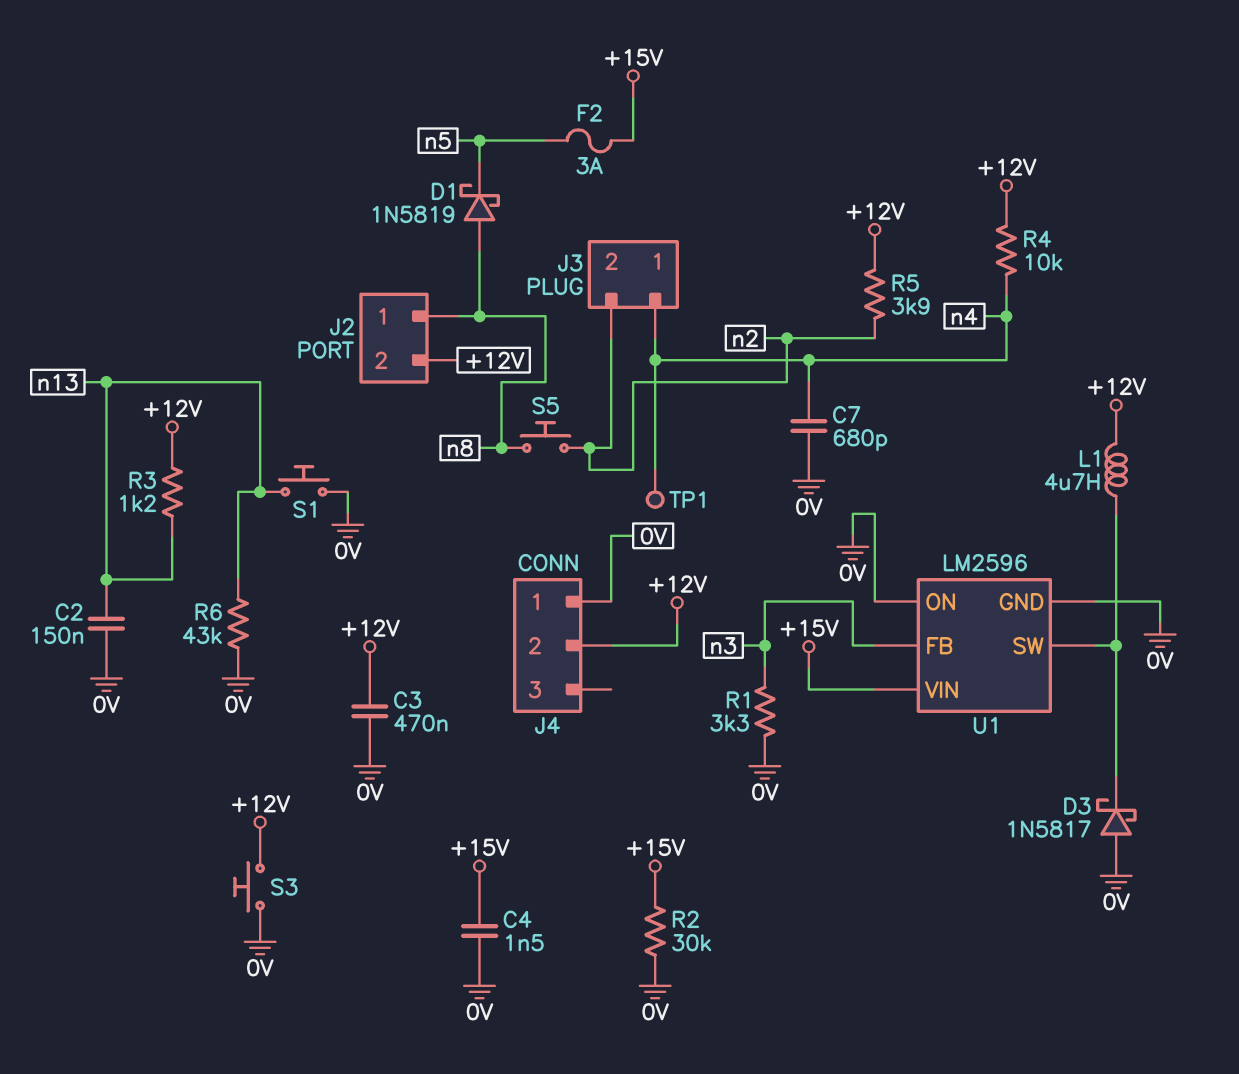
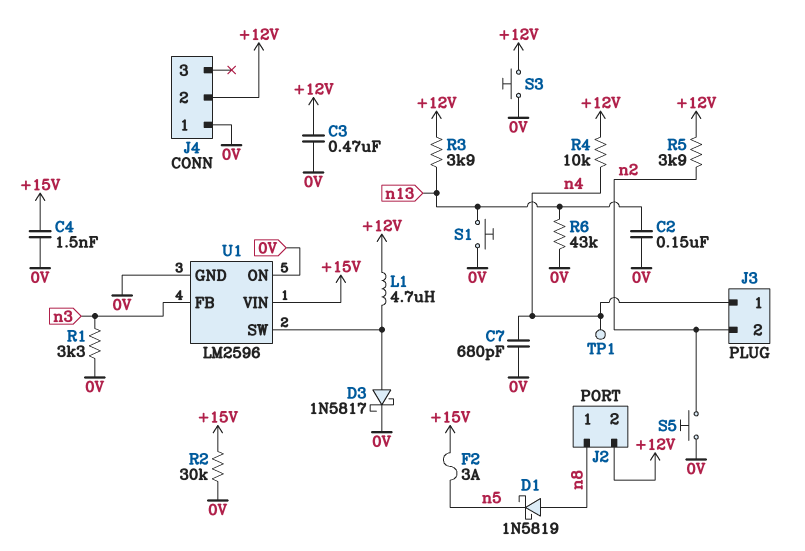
D3: schottky 1N5817 (A 0V, K U1/SW) -> schottky 1N5817 (A U1/SW, K 0V)
R3: 1.2k (+12V, n13) -> 3.9k (+12V, n13)
S5: button (n2, n8) -> button (0V, n2)

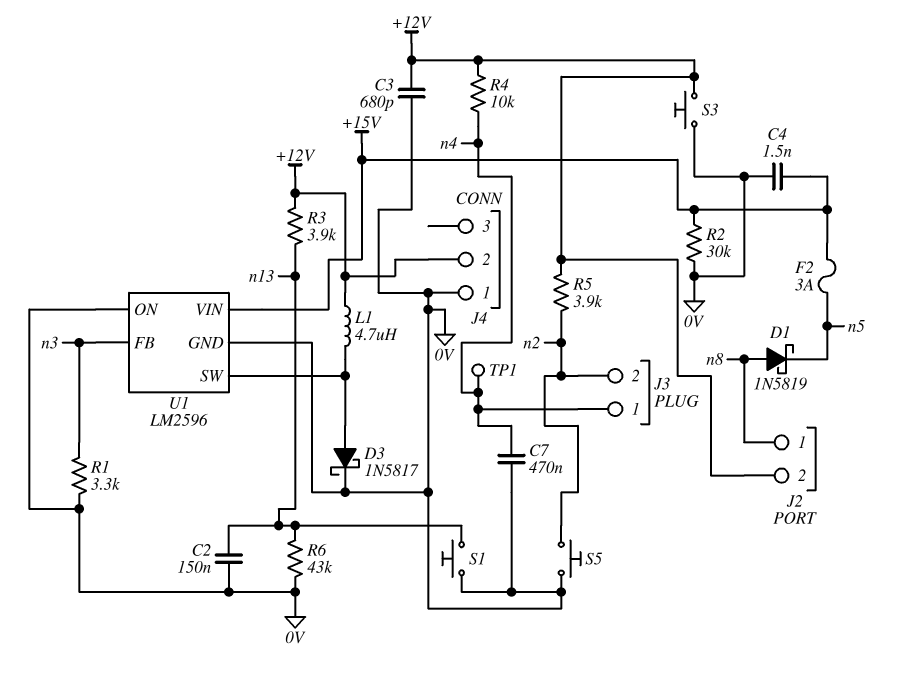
C3: 470nF (+12V, 0V) -> 680pF (+12V, 0V)
C7: 680pF (0V, n4) -> 470nF (0V, n4)

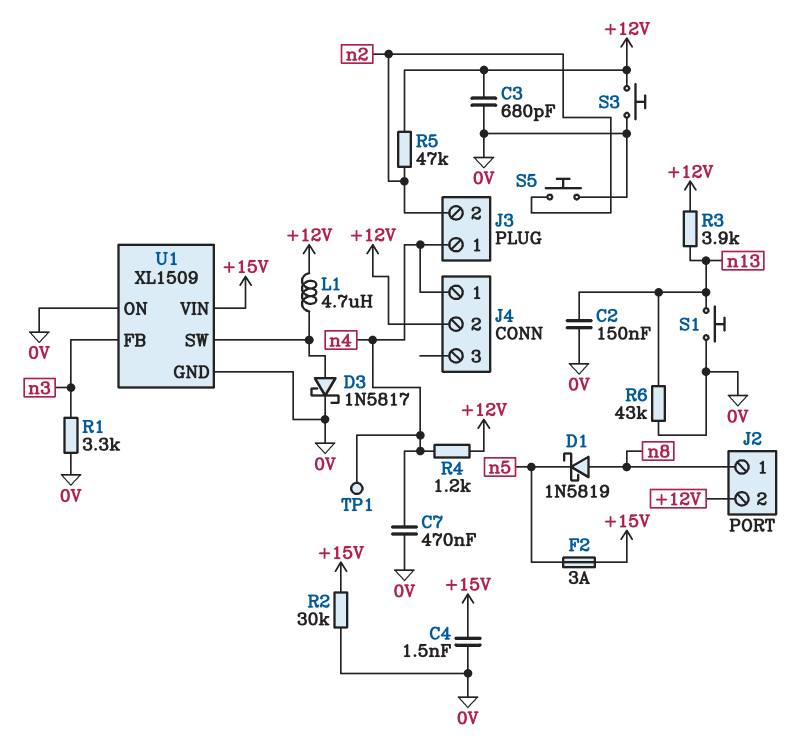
J4 pin 1: 0V -> n4
R4: 10k (+12V, n4) -> 1.2k (+12V, n4)
R5: 3.9k (+12V, n2) -> 47k (+12V, n2)
U1: LM2596 -> XL1509

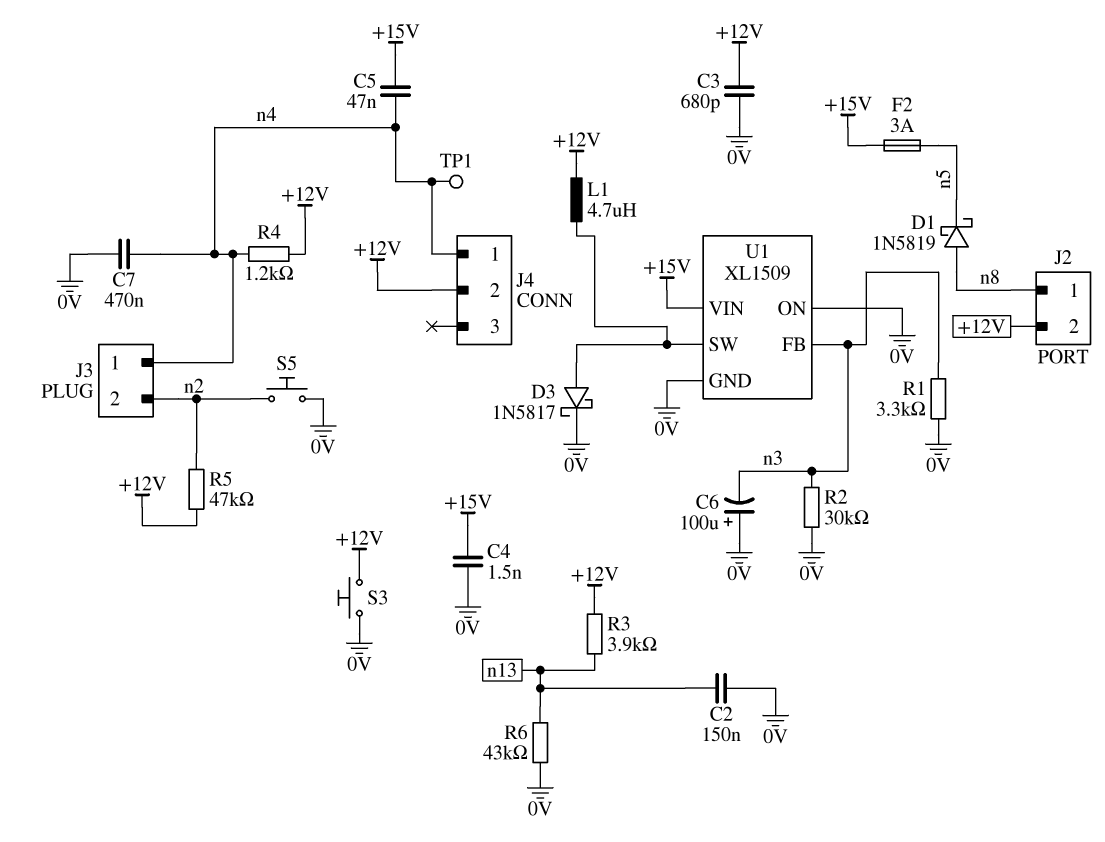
C5: none -> 47nF (+15V, n4)
C6: none -> 100uF (plus 0V, minus n3)
R2: 30k (+15V, 0V) -> 30k (0V, n3)
S1: button (0V, n13) -> none

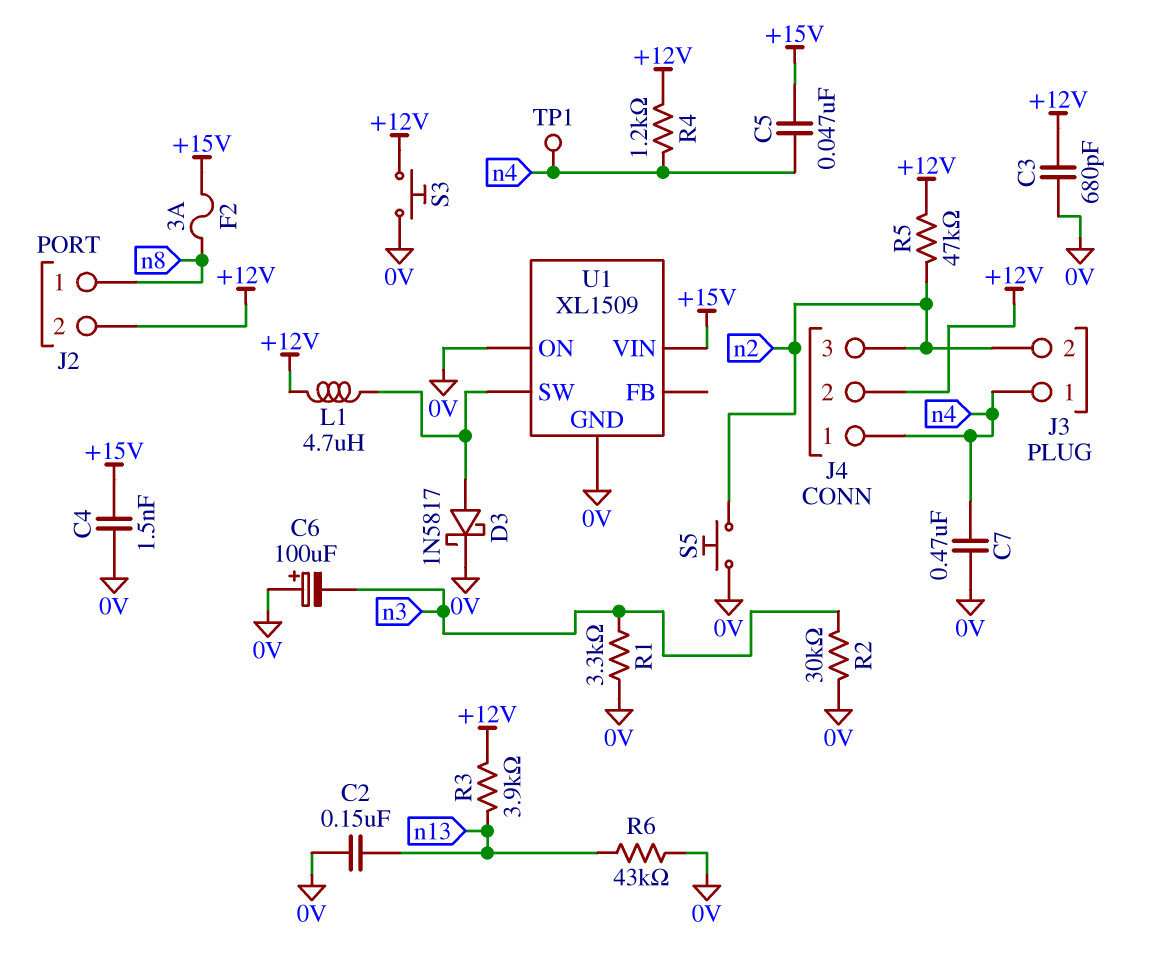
D1: schottky 1N5819 (A n8, K n5) -> none
F2: 3A (+15V, n5) -> 3A (+15V, n8)
J4 pin 3: none -> n2
U1 pin FB: n3 -> none

